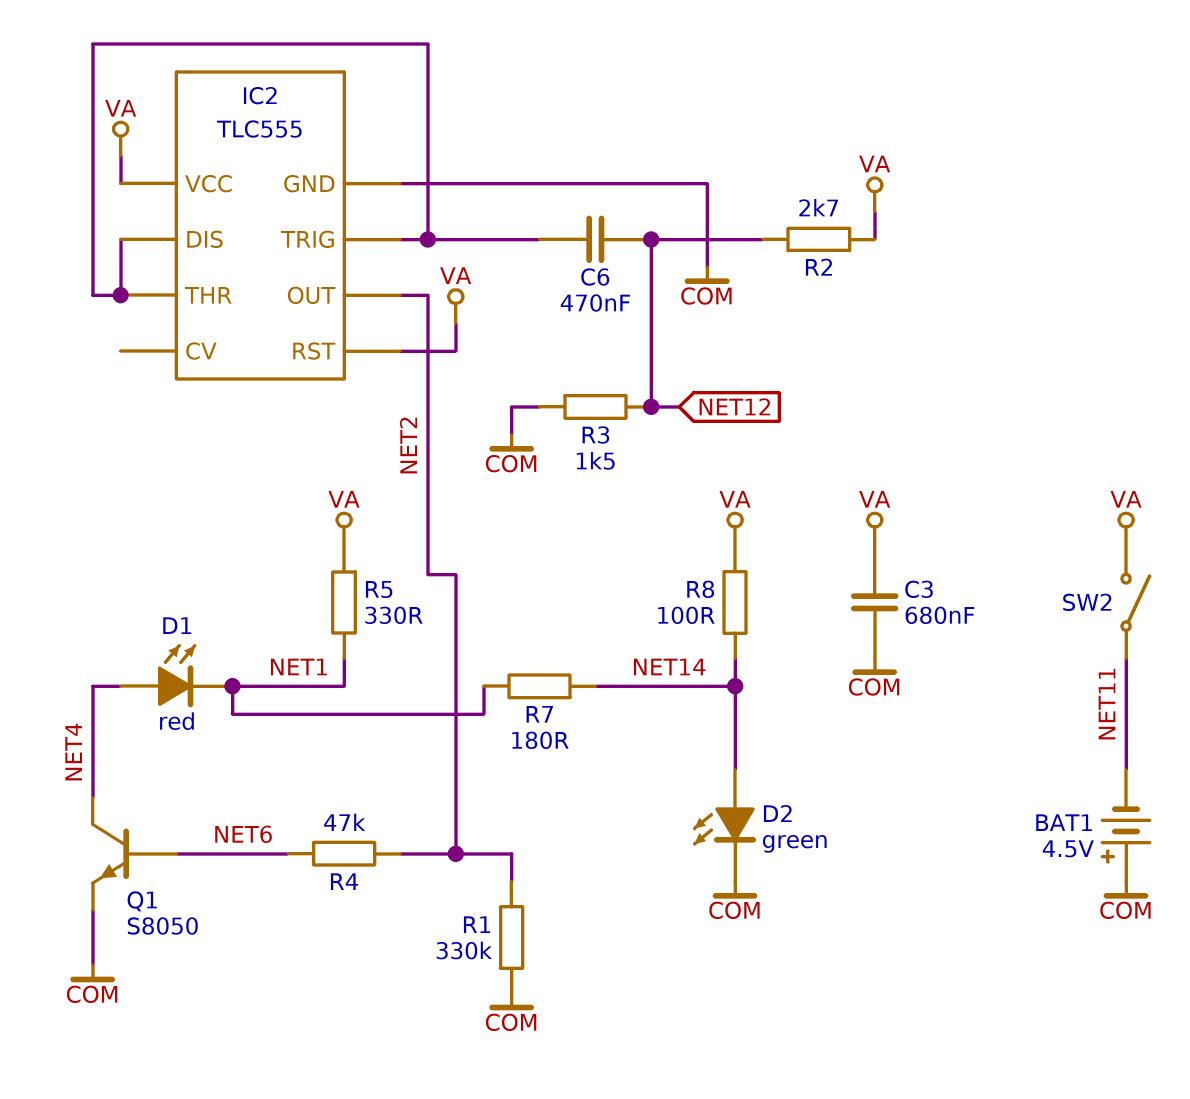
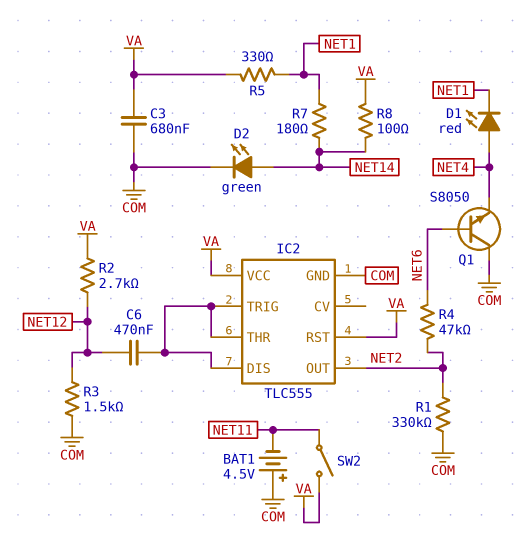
Q1: NPN S8050 (B NET6, C NET4, E COM) -> NPN S8050 (B NET6, C COM, E NET4)

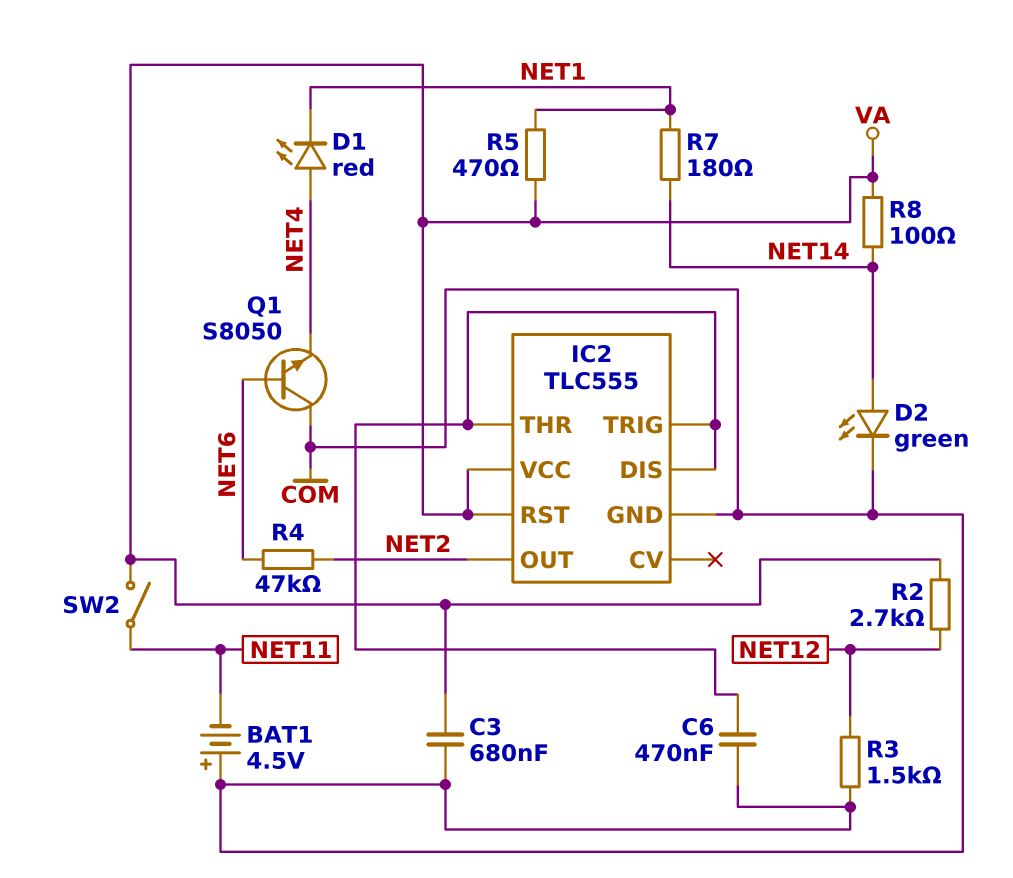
C6: 470nF (IC2/DIS, NET12) -> 470nF (COM, IC2/DIS)
R1: 330k (COM, NET2) -> none
R5: 330 (NET1, VA) -> 470 (NET1, VA)

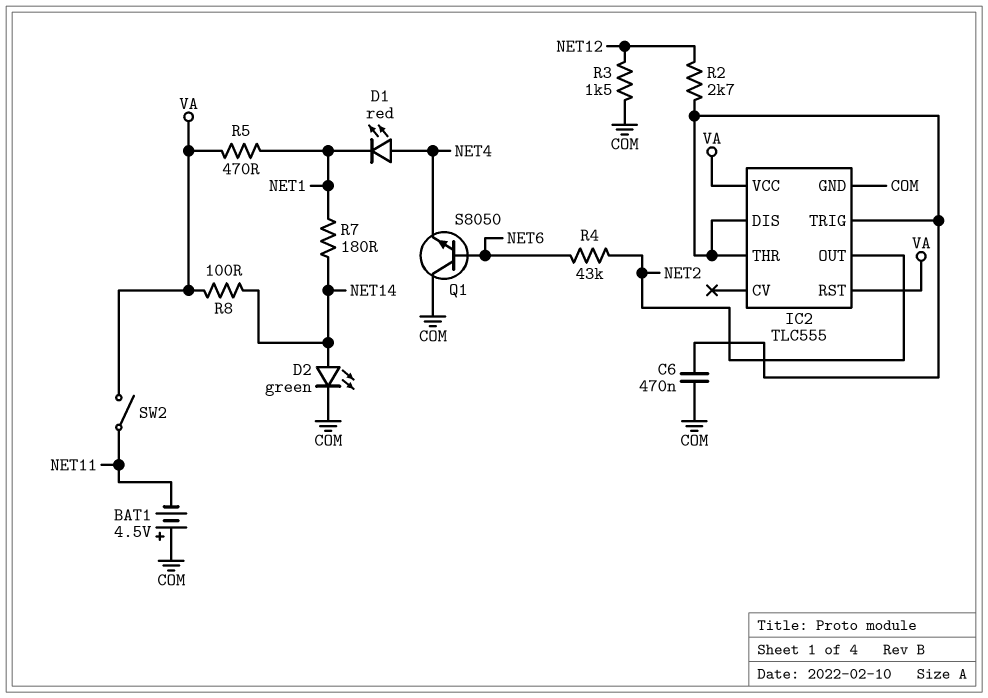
C3: 680nF (COM, VA) -> none
R2: 2.7k (NET12, VA) -> 2.7k (IC2/DIS, NET12)
R4: 47k (NET2, NET6) -> 43k (NET2, NET6)

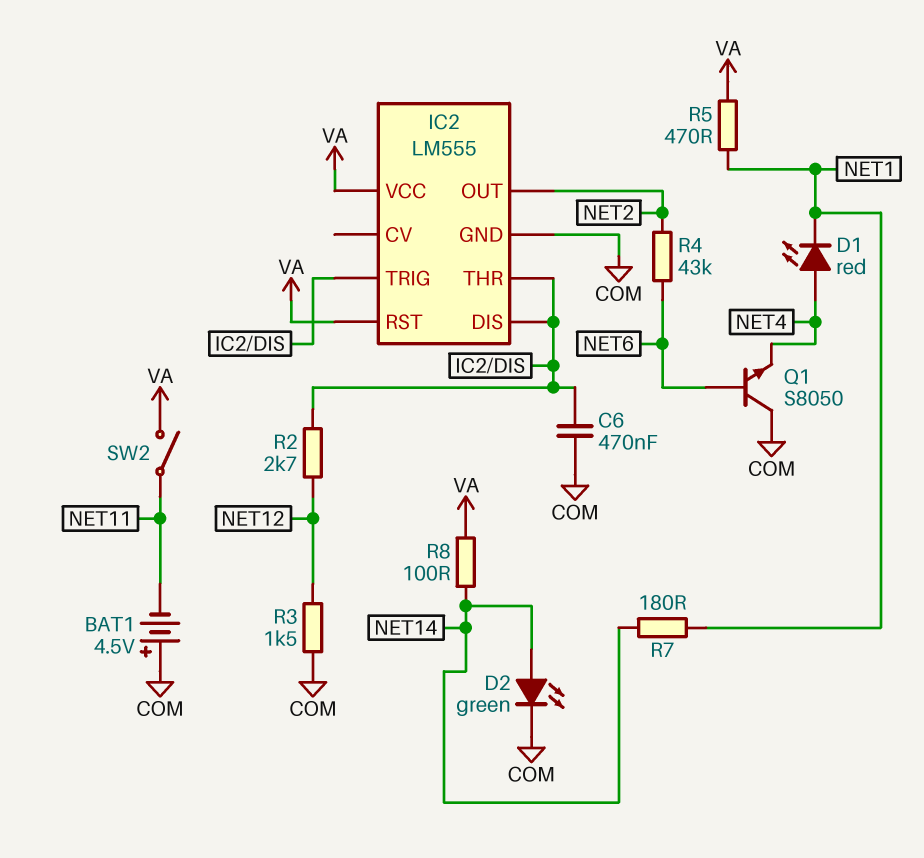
IC2: TLC555 -> LM555

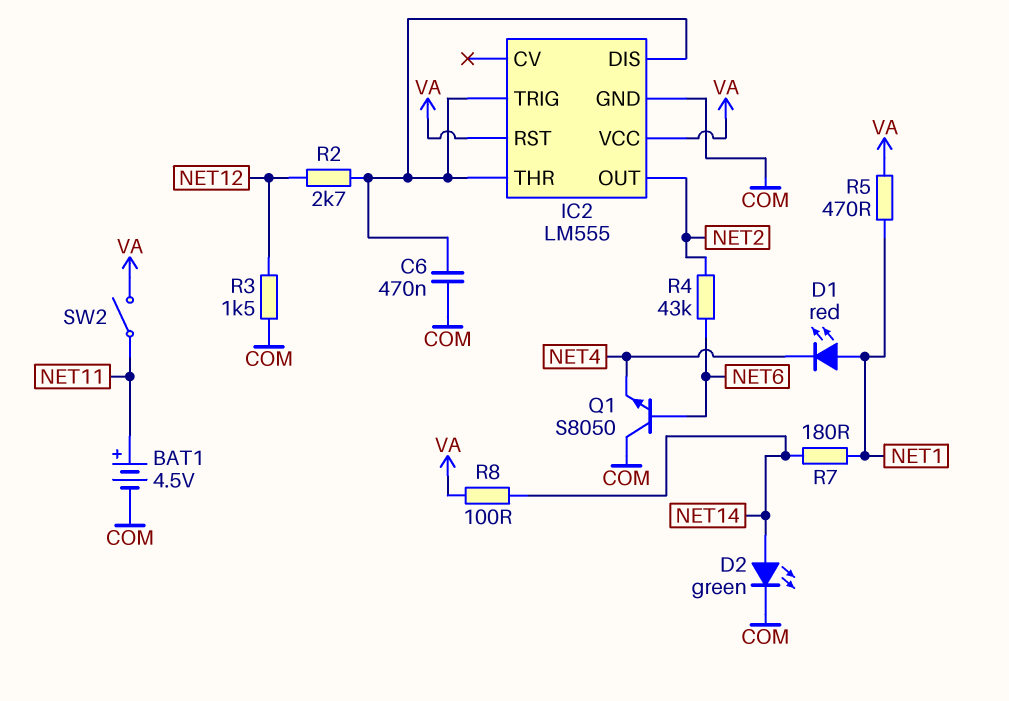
BAT1: 4.5V (plus COM, minus NET11) -> 4.5V (plus NET11, minus COM)
D1: LED red (A NET4, K NET1) -> LED red (A NET1, K NET4)

